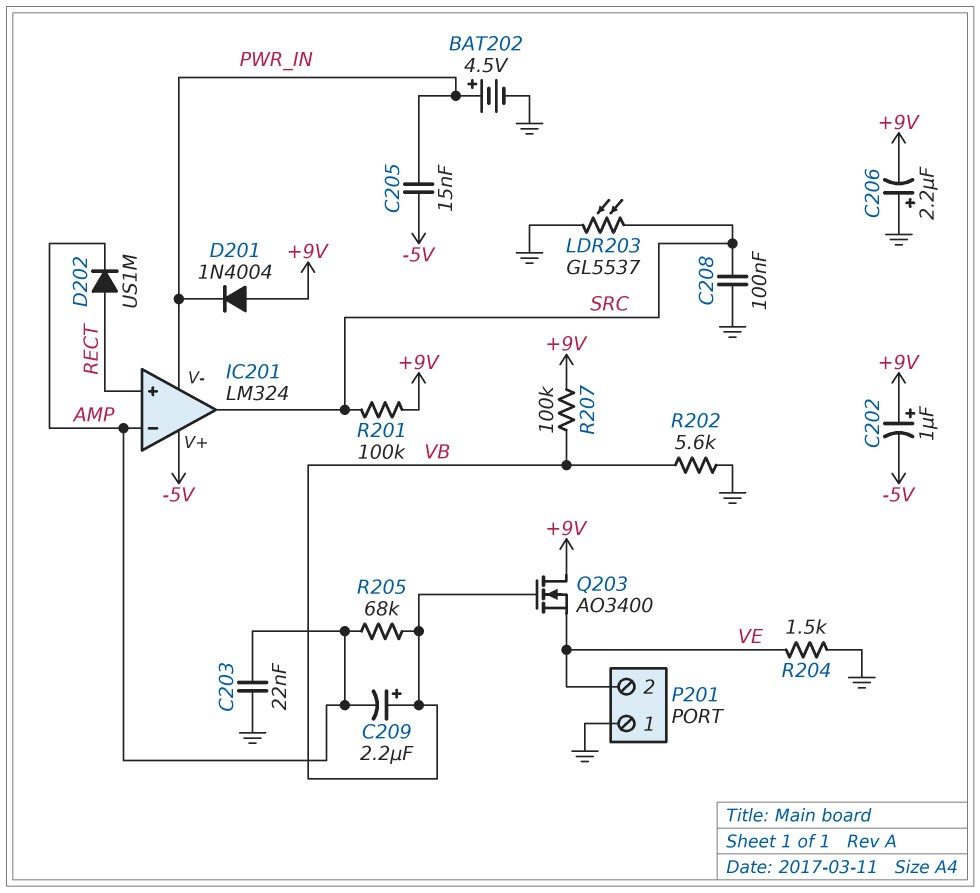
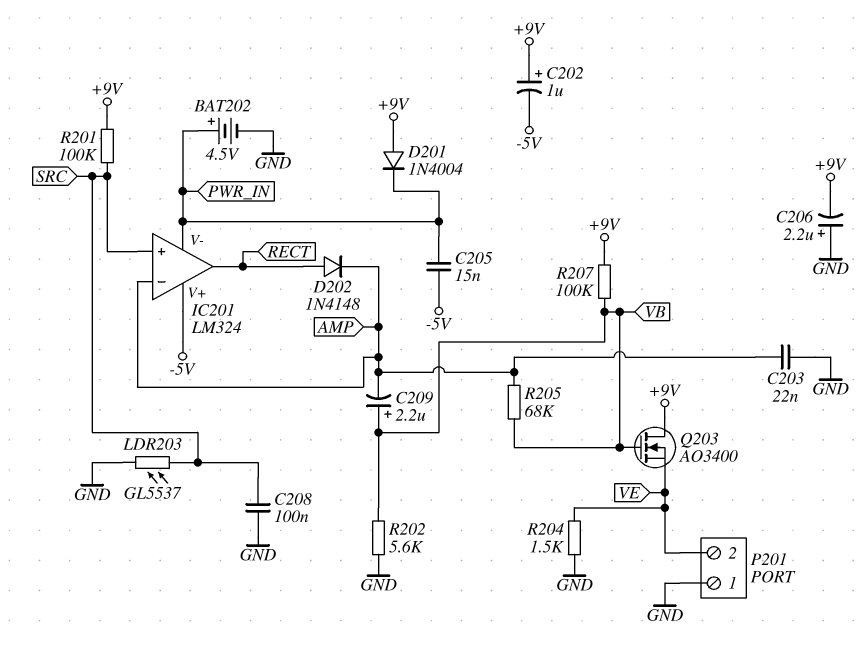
D202: diode US1M (A RECT, K AMP) -> diode 1N4148 (A RECT, K AMP)
IC201 pin in+: RECT -> SRC
IC201 pin out: SRC -> RECT

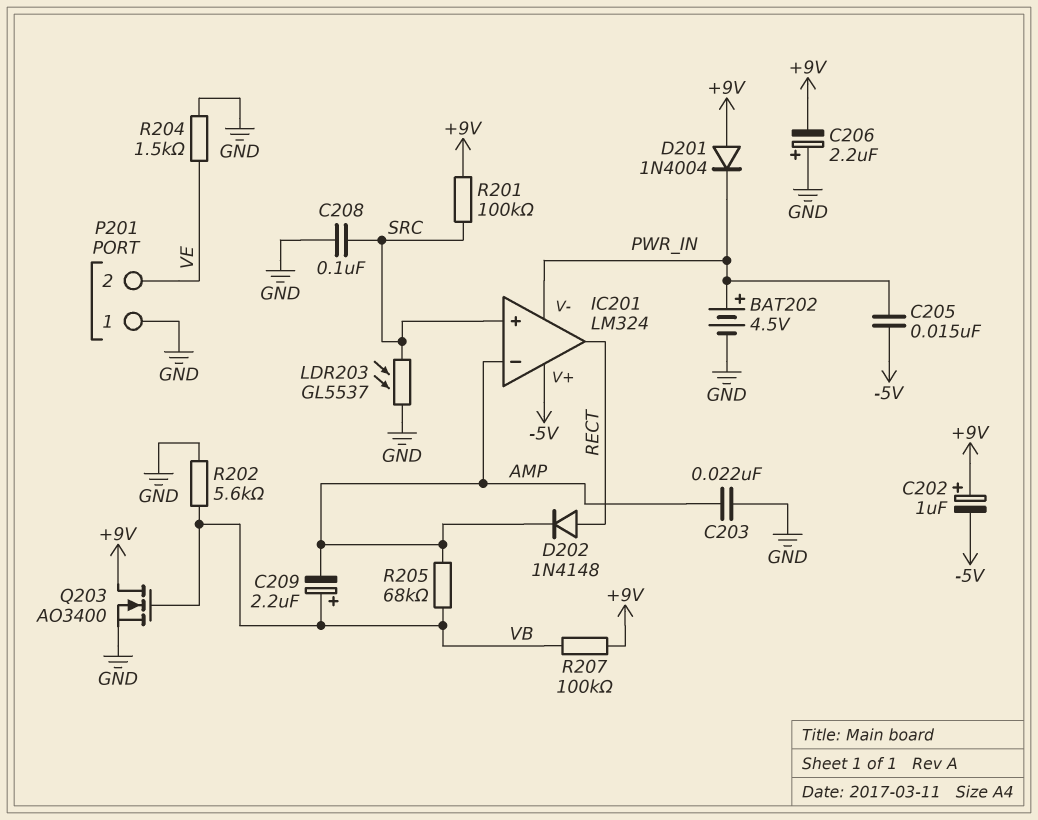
Q203: NMOS AO3400 (G VB, D +9V, S VE) -> NMOS AO3400 (G VB, D +9V, S GND)

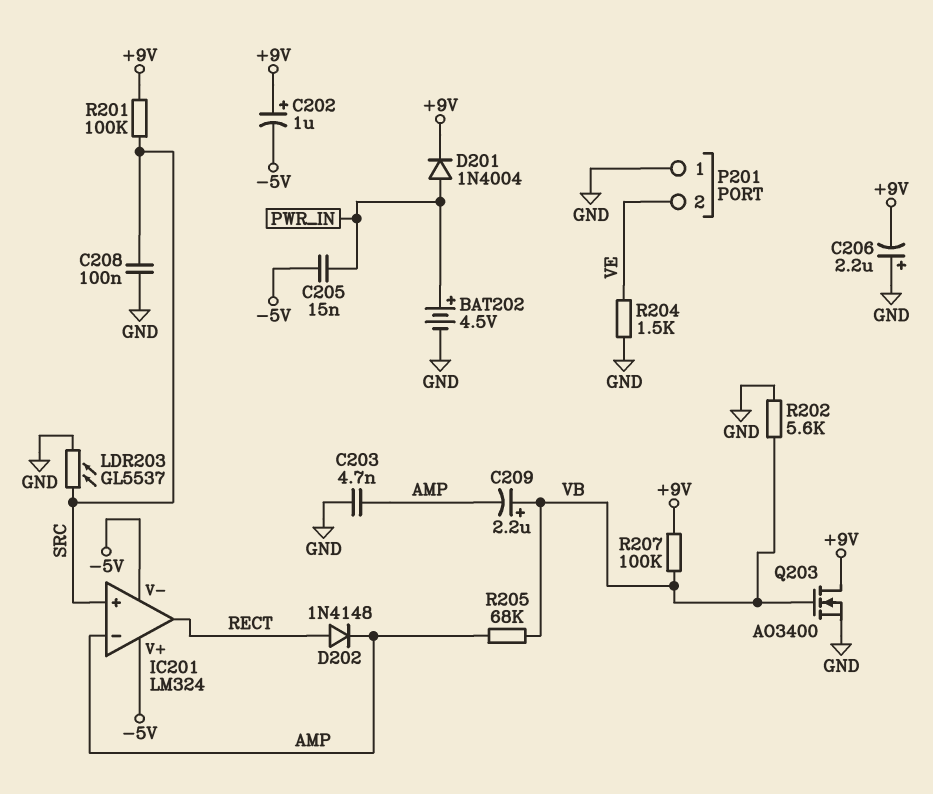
C203: 22nF (AMP, GND) -> 4.7nF (AMP, GND)
D201: diode 1N4004 (A +9V, K PWR_IN) -> diode 1N4004 (A PWR_IN, K +9V)
IC201 pin V-: PWR_IN -> -5V

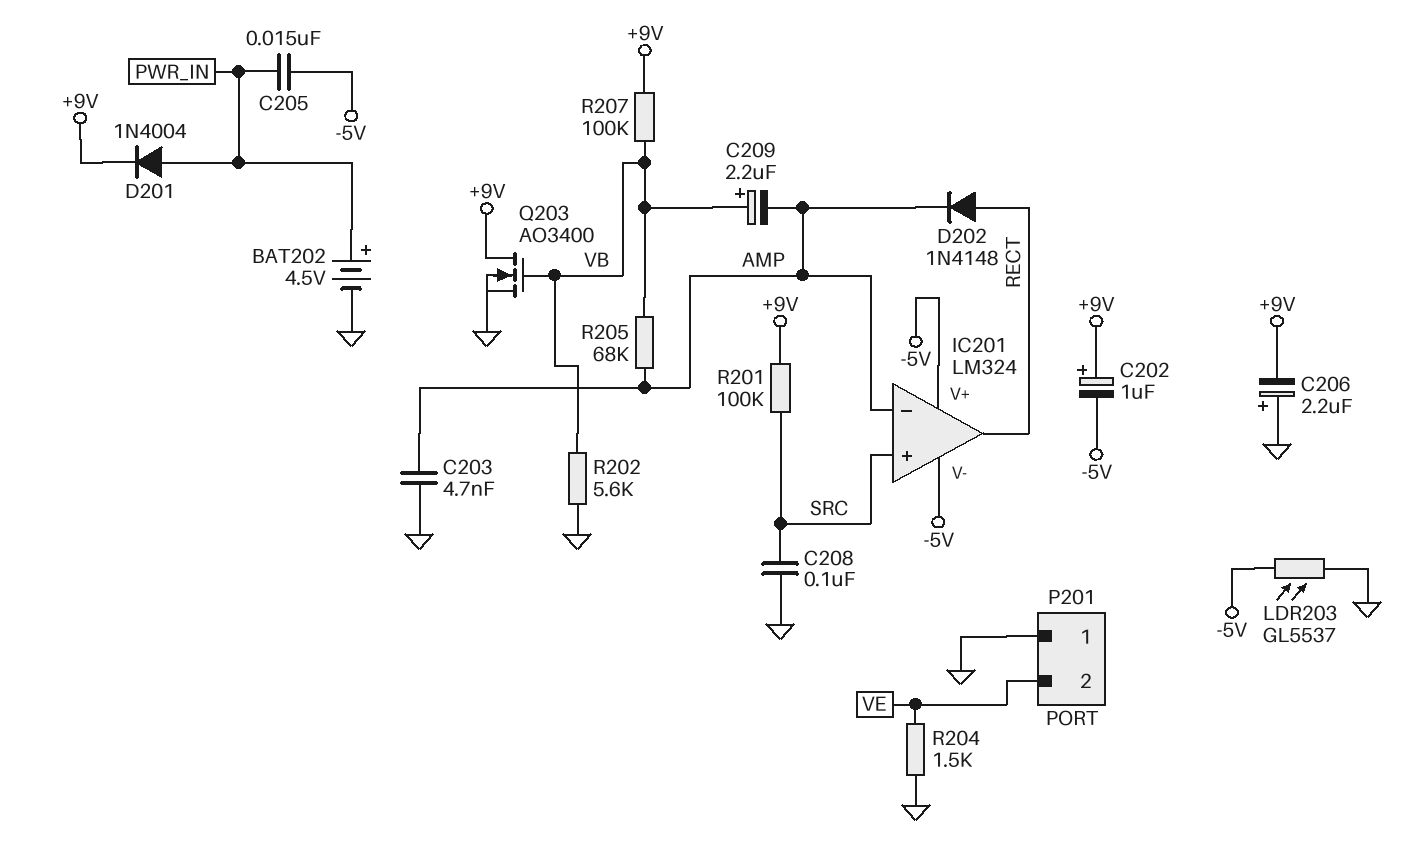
LDR203: GL5537 (GND, SRC) -> GL5537 (-5V, GND)

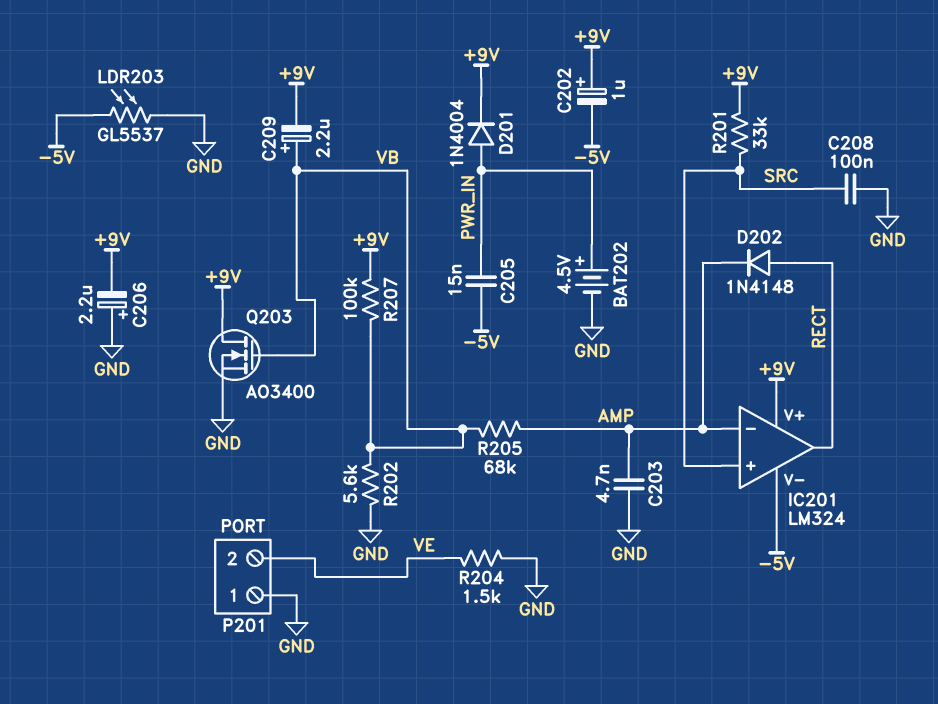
C209: 2.2uF (plus VB, minus AMP) -> 2.2uF (plus VB, minus +9V)
IC201 pin V+: -5V -> +9V
R201: 100k (+9V, SRC) -> 33k (+9V, SRC)

